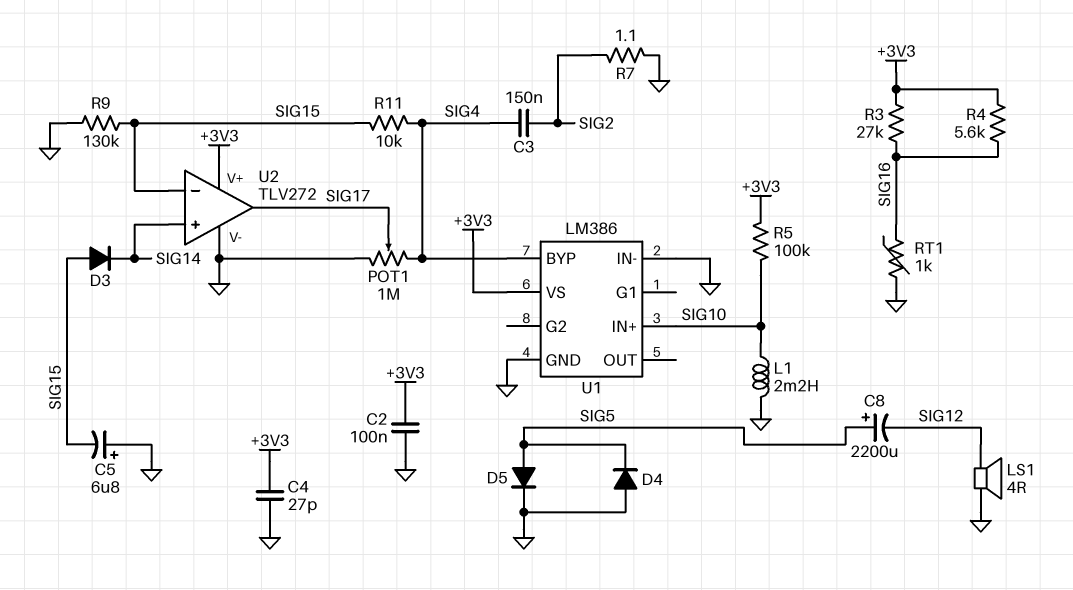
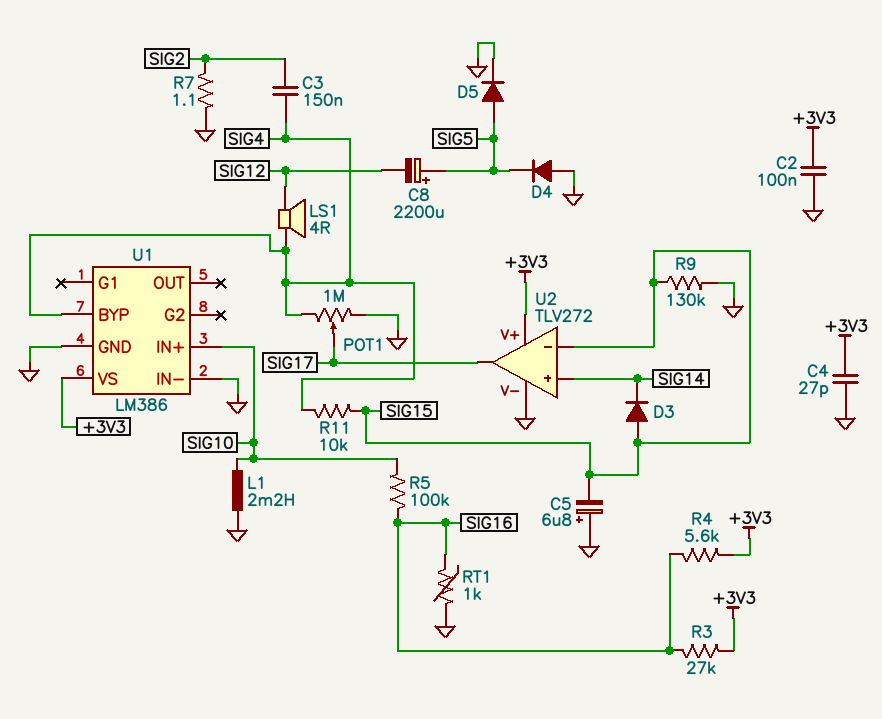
LS1: speaker 4R (GND, SIG12) -> speaker 4R (SIG4, SIG12)
R5: 100k (+3V3, SIG10) -> 100k (SIG10, SIG16)

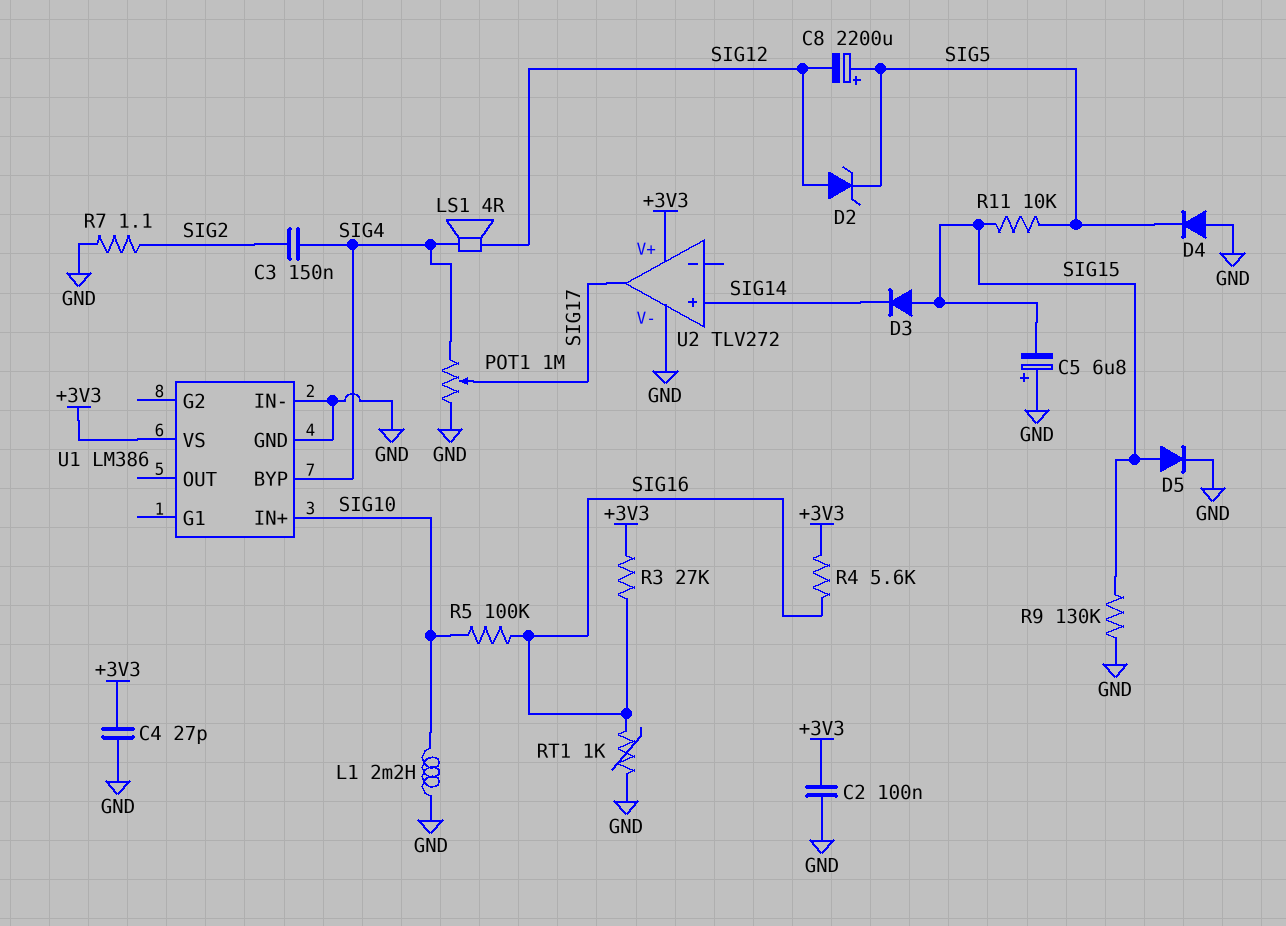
D2: none -> zener (A SIG12, K SIG5)
D5: diode (A SIG5, K GND) -> diode (A SIG15, K GND)
R11: 10k (SIG4, SIG15) -> 10k (SIG5, SIG15)
U2 pin in-: SIG15 -> none

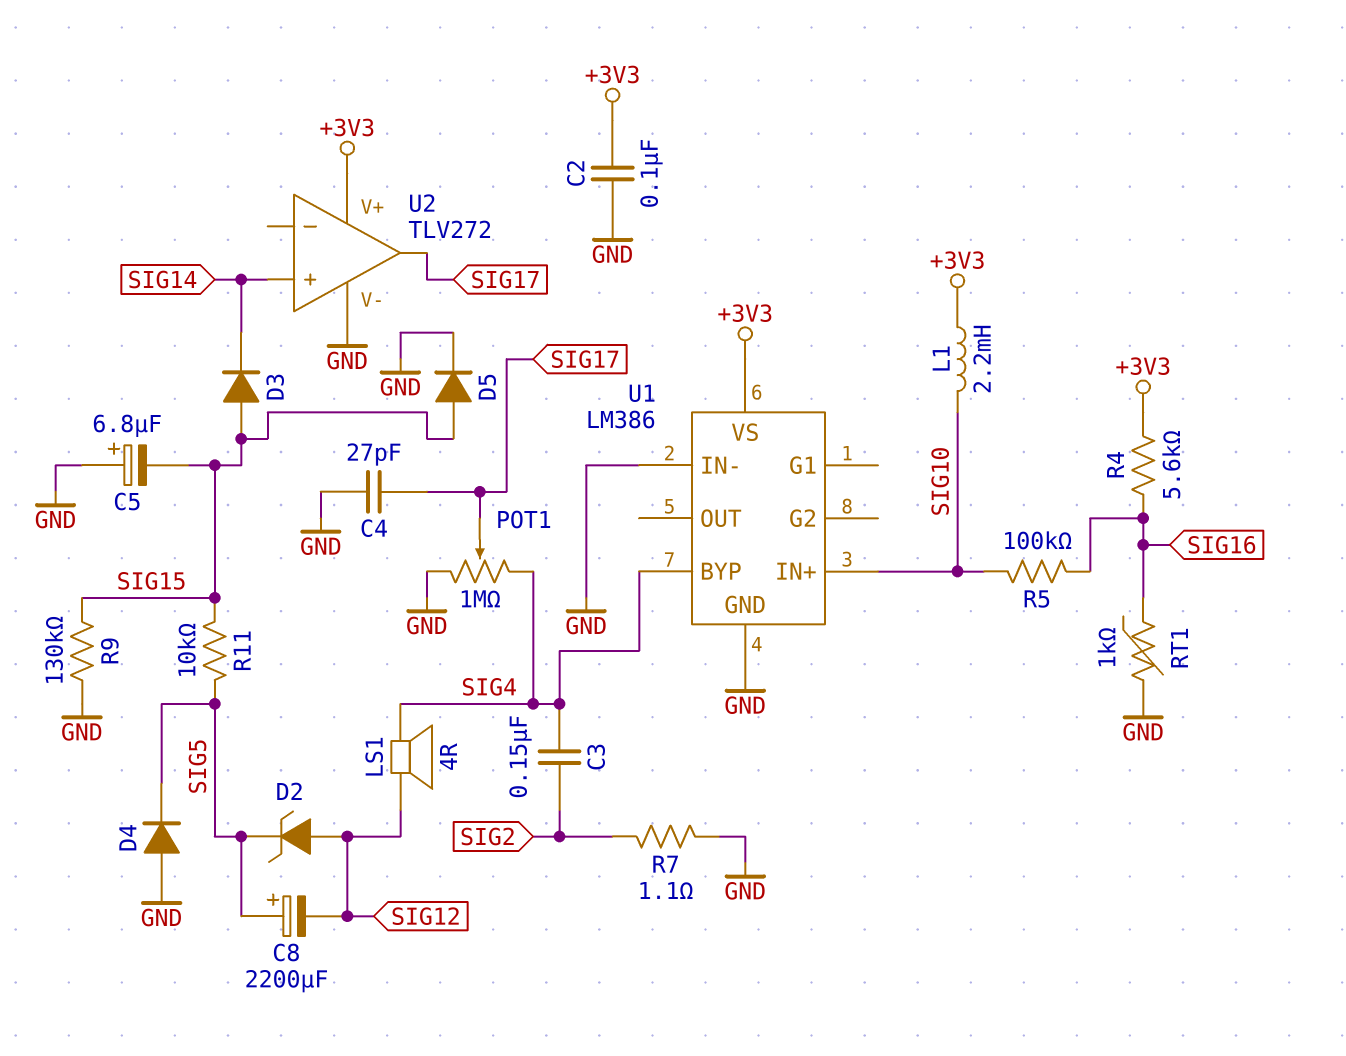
C4: 27pF (+3V3, GND) -> 27pF (GND, SIG17)
L1: 2.2mH (GND, SIG10) -> 2.2mH (+3V3, SIG10)
R3: 27k (+3V3, SIG16) -> none

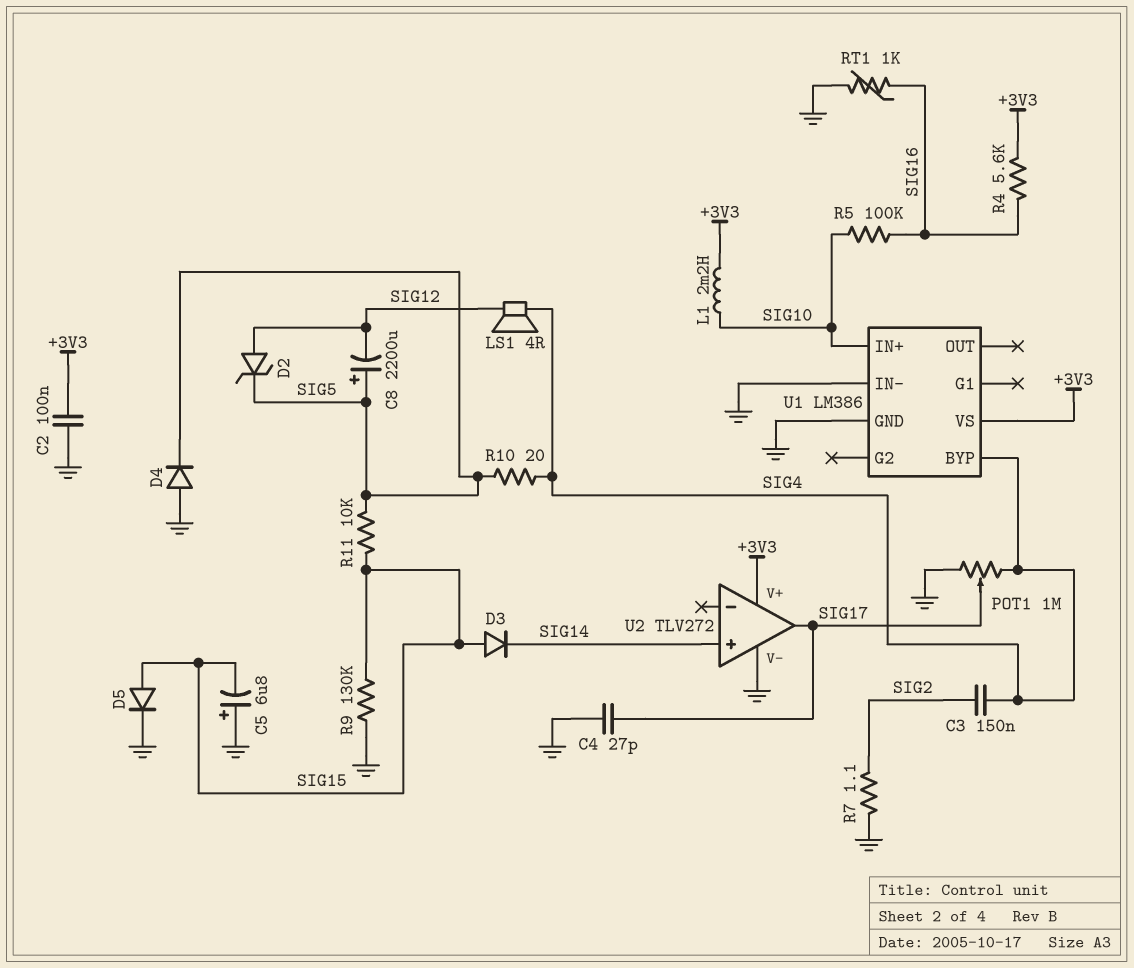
R10: none -> 20 (SIG4, SIG5)

